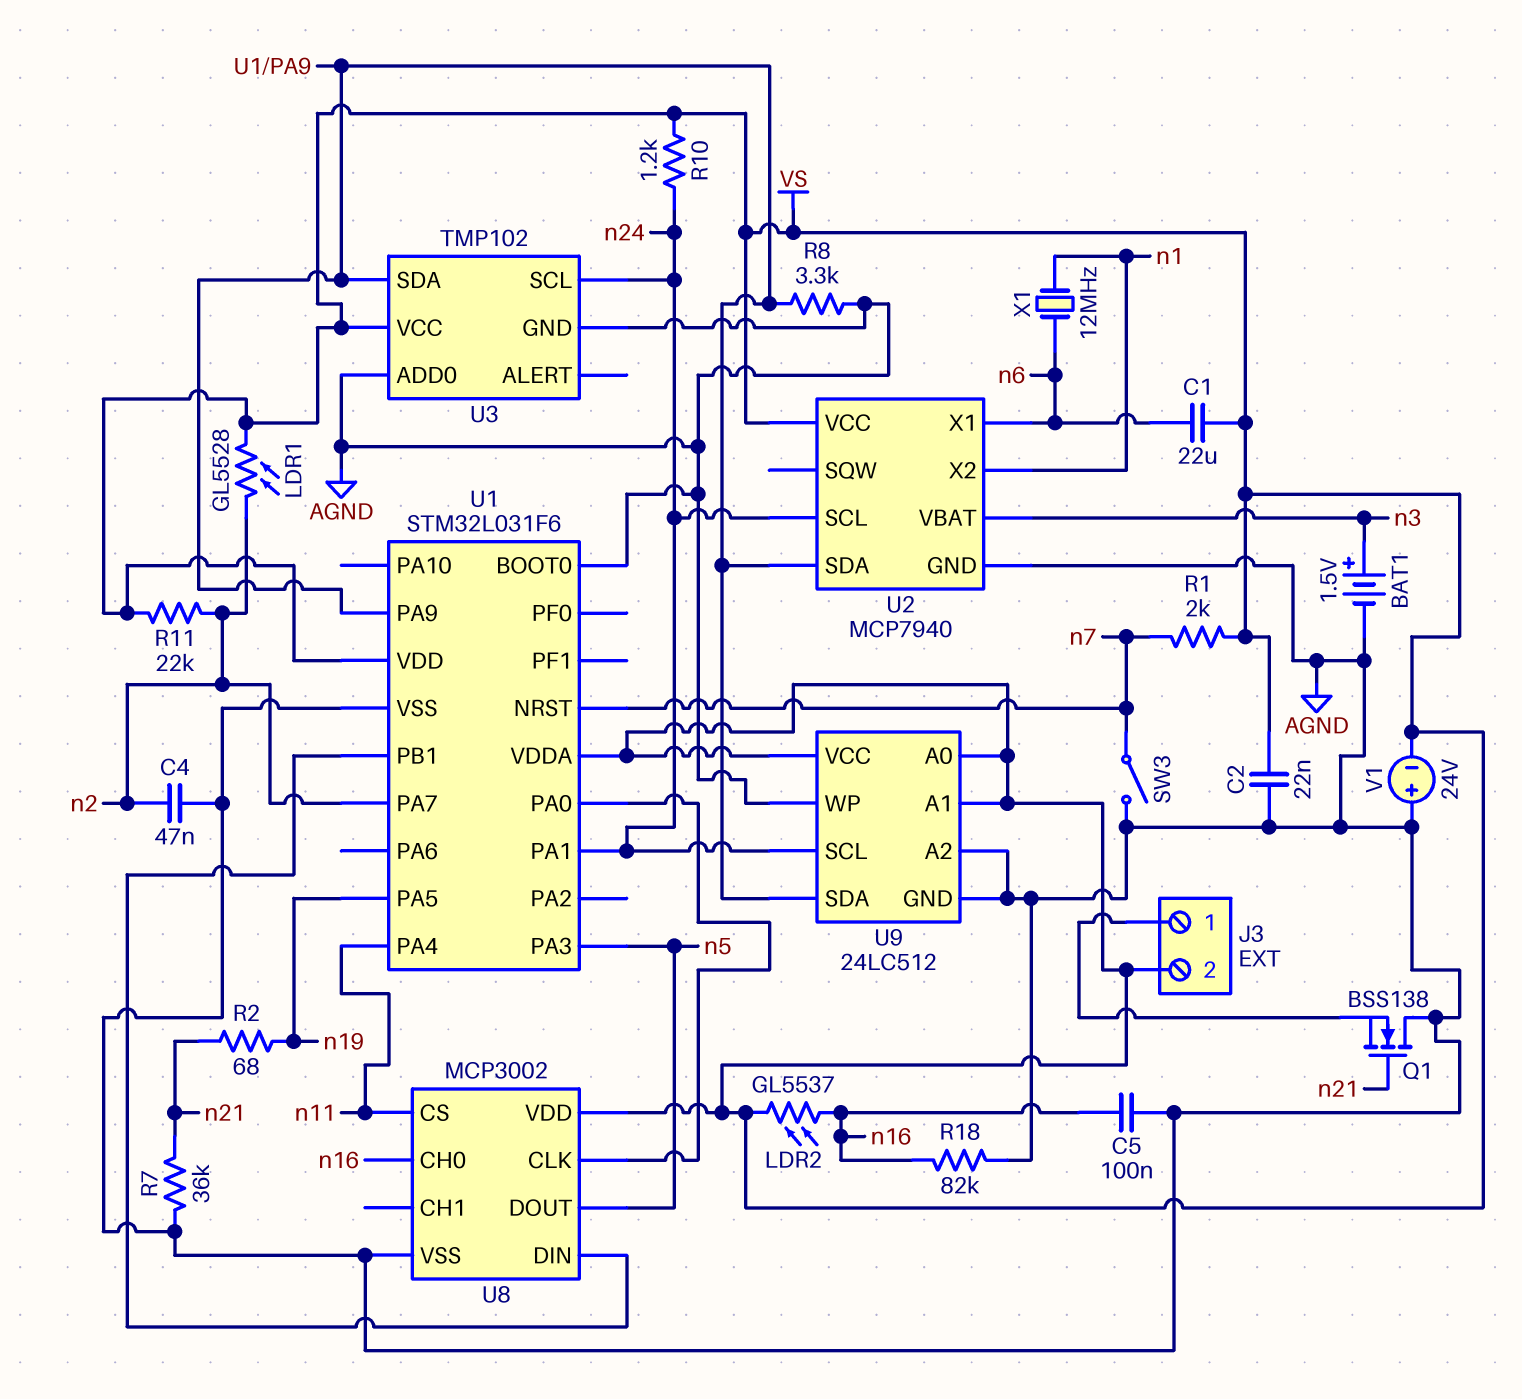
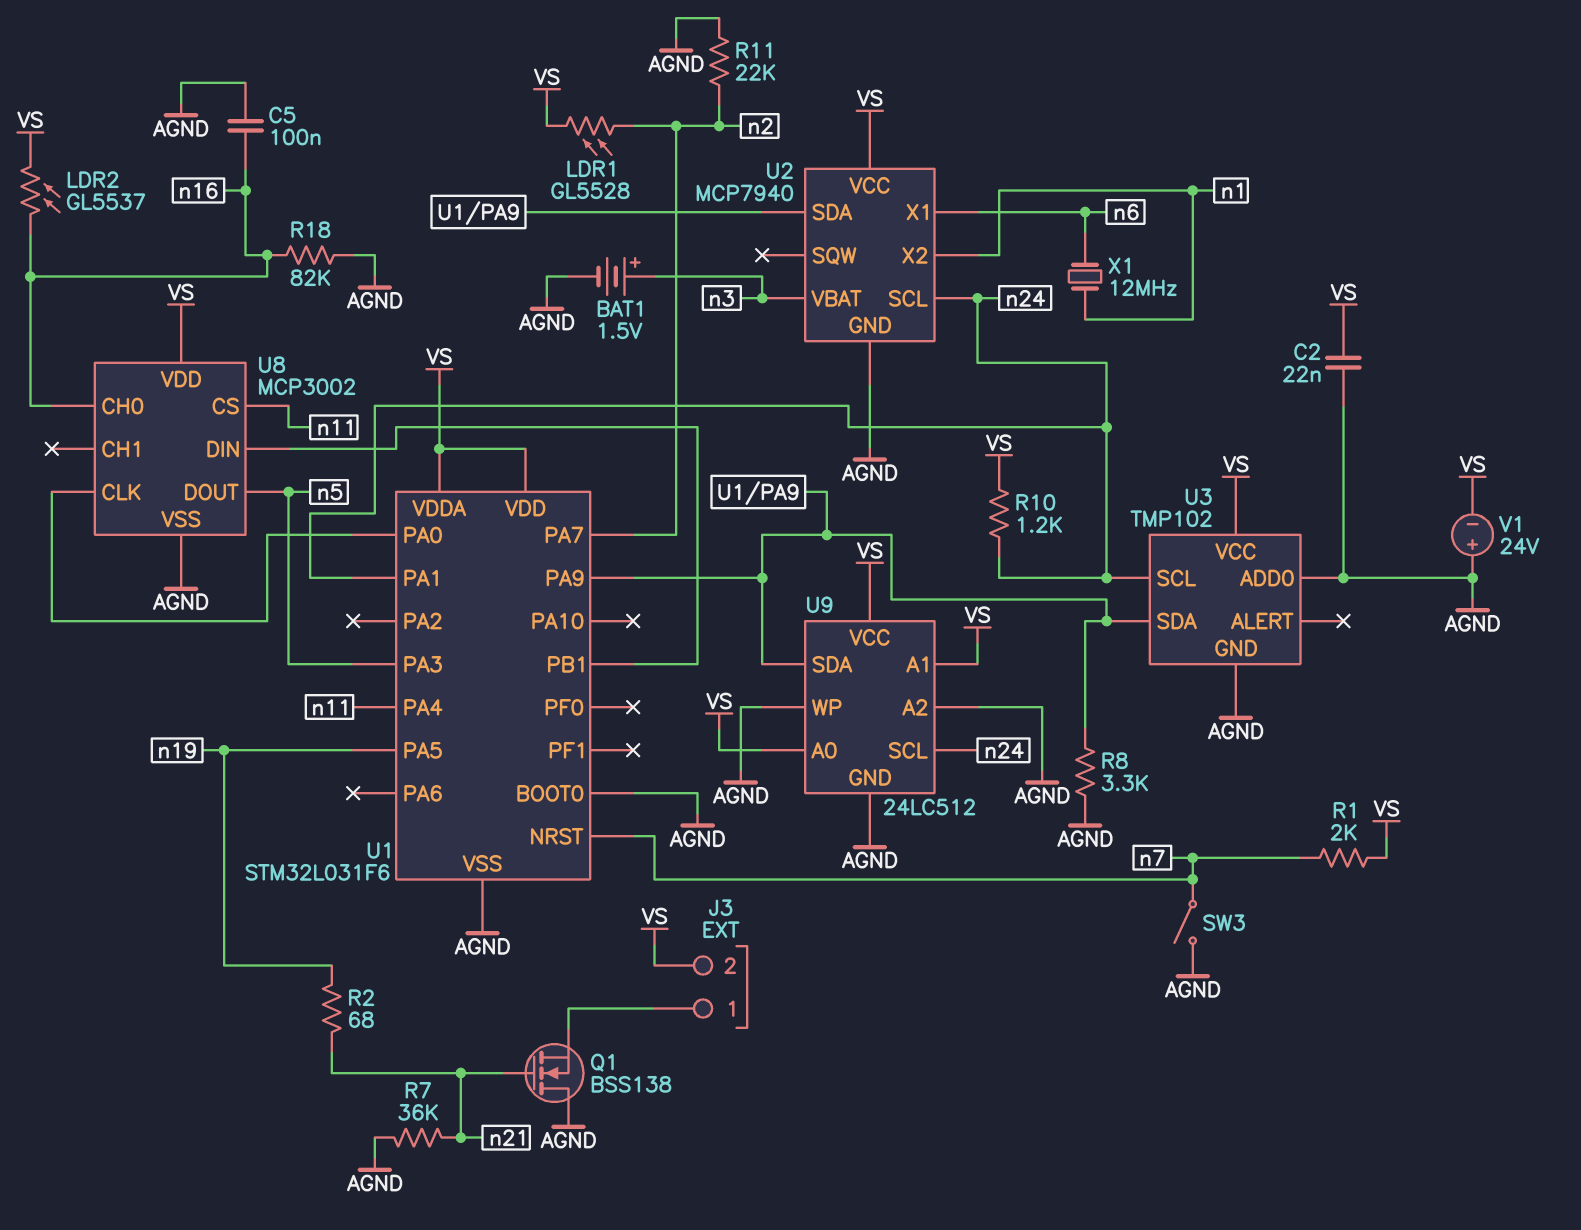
C1: 22uF (VS, n6) -> none
C4: 47nF (AGND, n2) -> none
R11: 22k (VS, n2) -> 22k (AGND, n2)

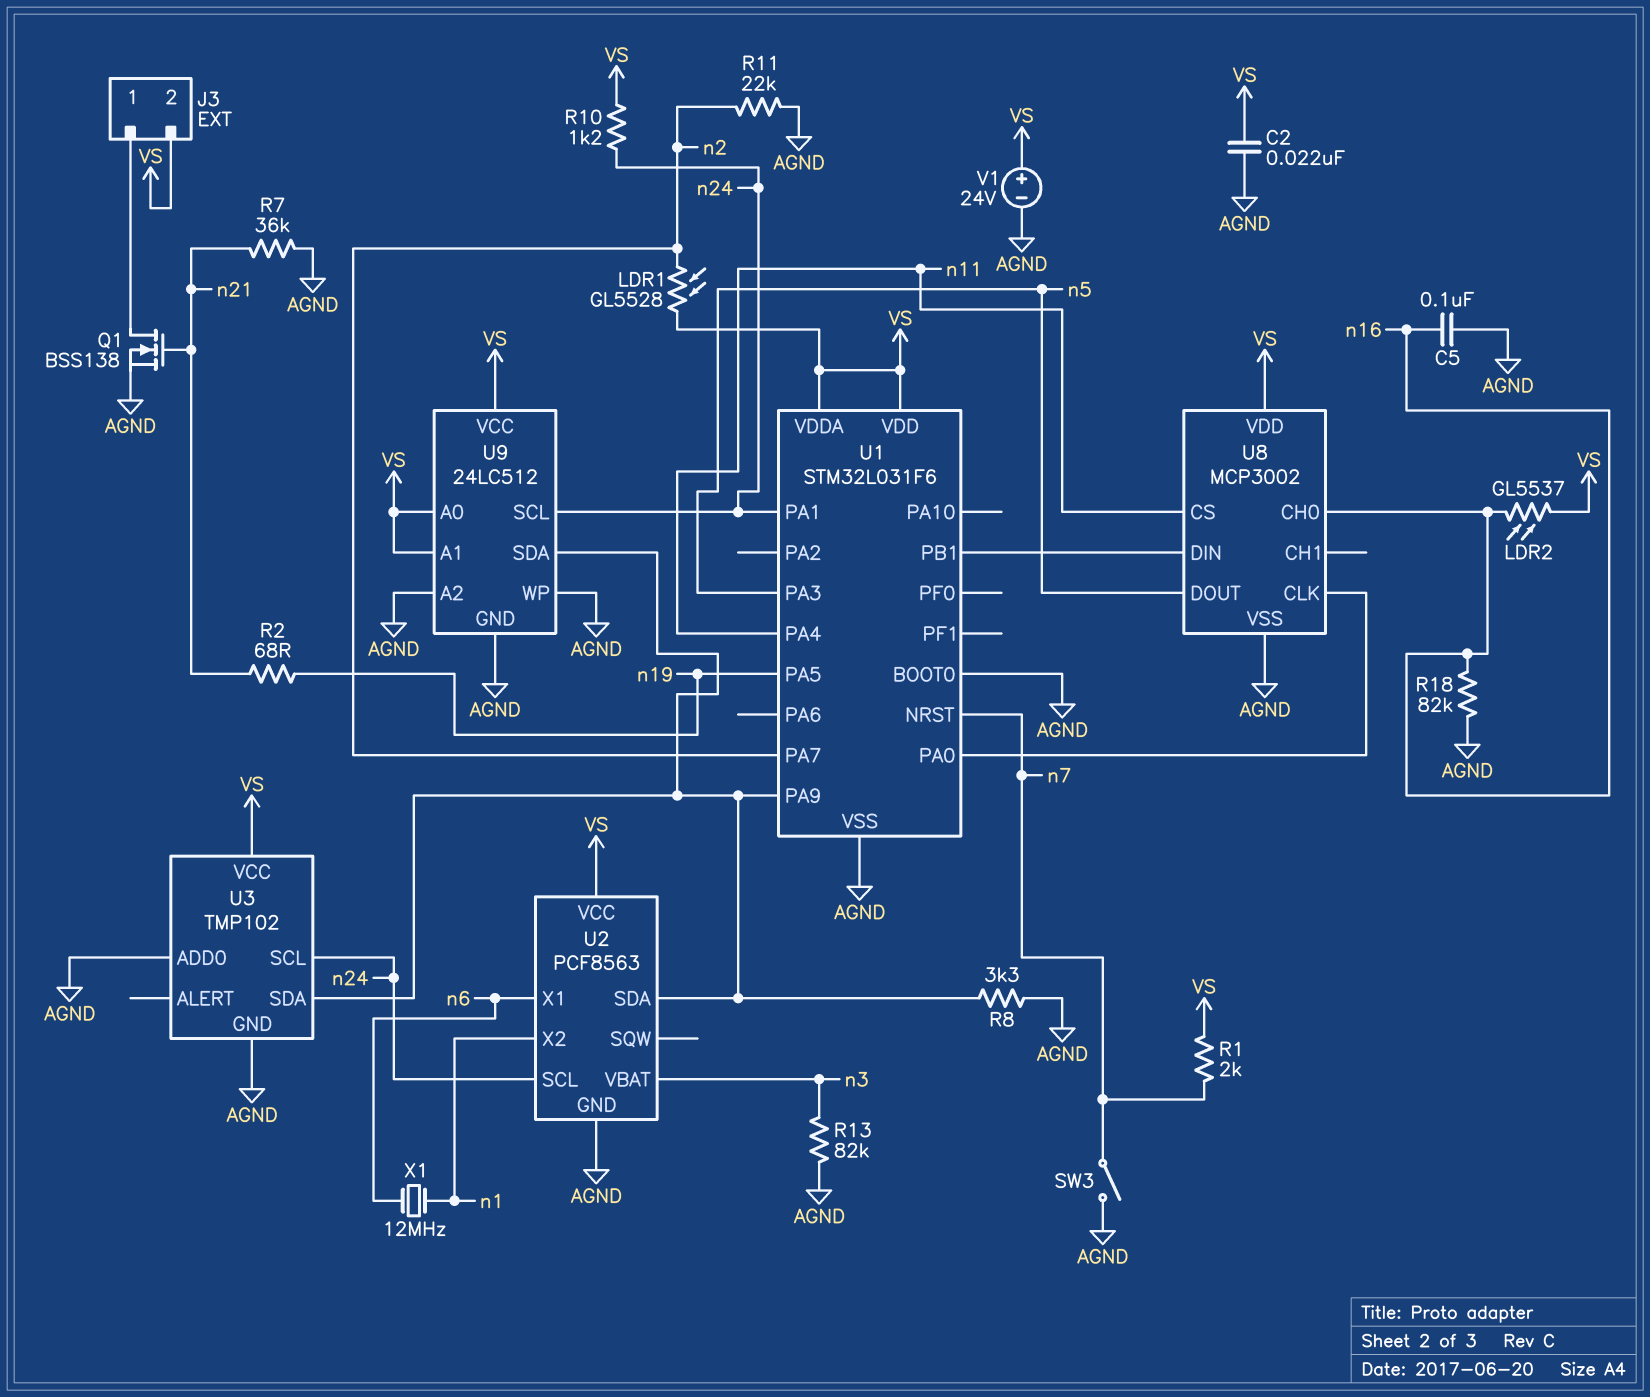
BAT1: 1.5V (plus n3, minus AGND) -> none
Q1: NMOS BSS138 (G n21, D AGND, S J3/1) -> NMOS BSS138 (G n21, D J3/1, S AGND)
R13: none -> 82k (AGND, n3)
U2: MCP7940 -> PCF8563
V1: 24V (plus AGND, minus VS) -> 24V (plus VS, minus AGND)

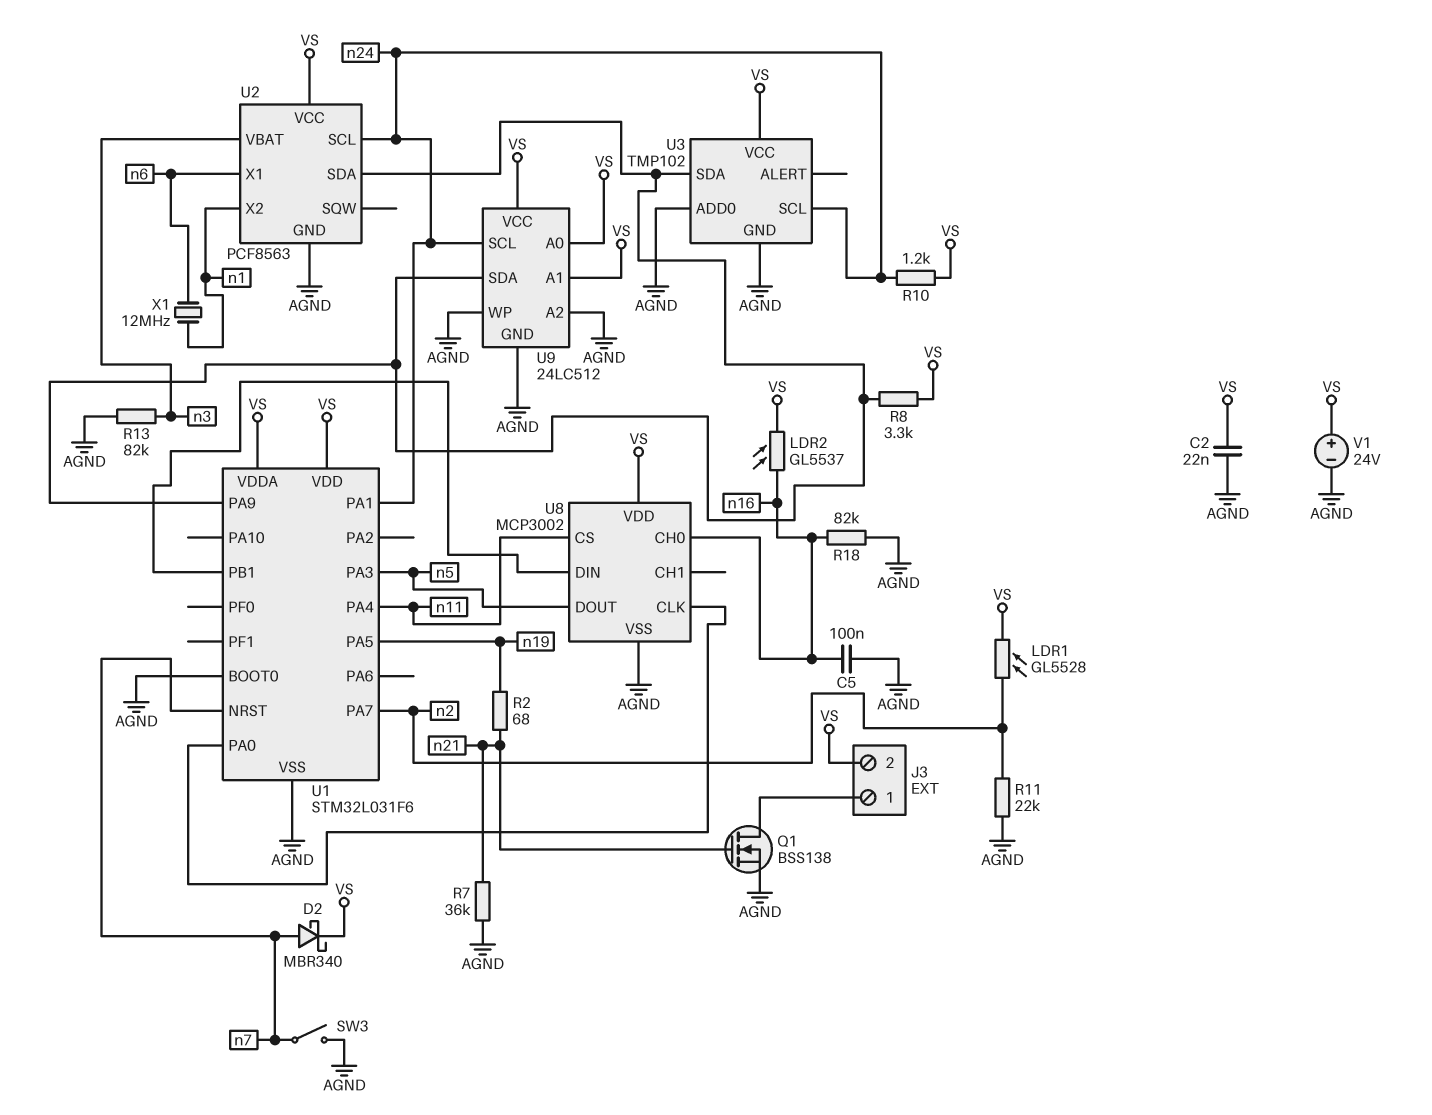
D2: none -> schottky MBR340 (A n7, K VS)
R1: 2k (VS, n7) -> none
R8: 3.3k (AGND, U1/PA9) -> 3.3k (U1/PA9, VS)

